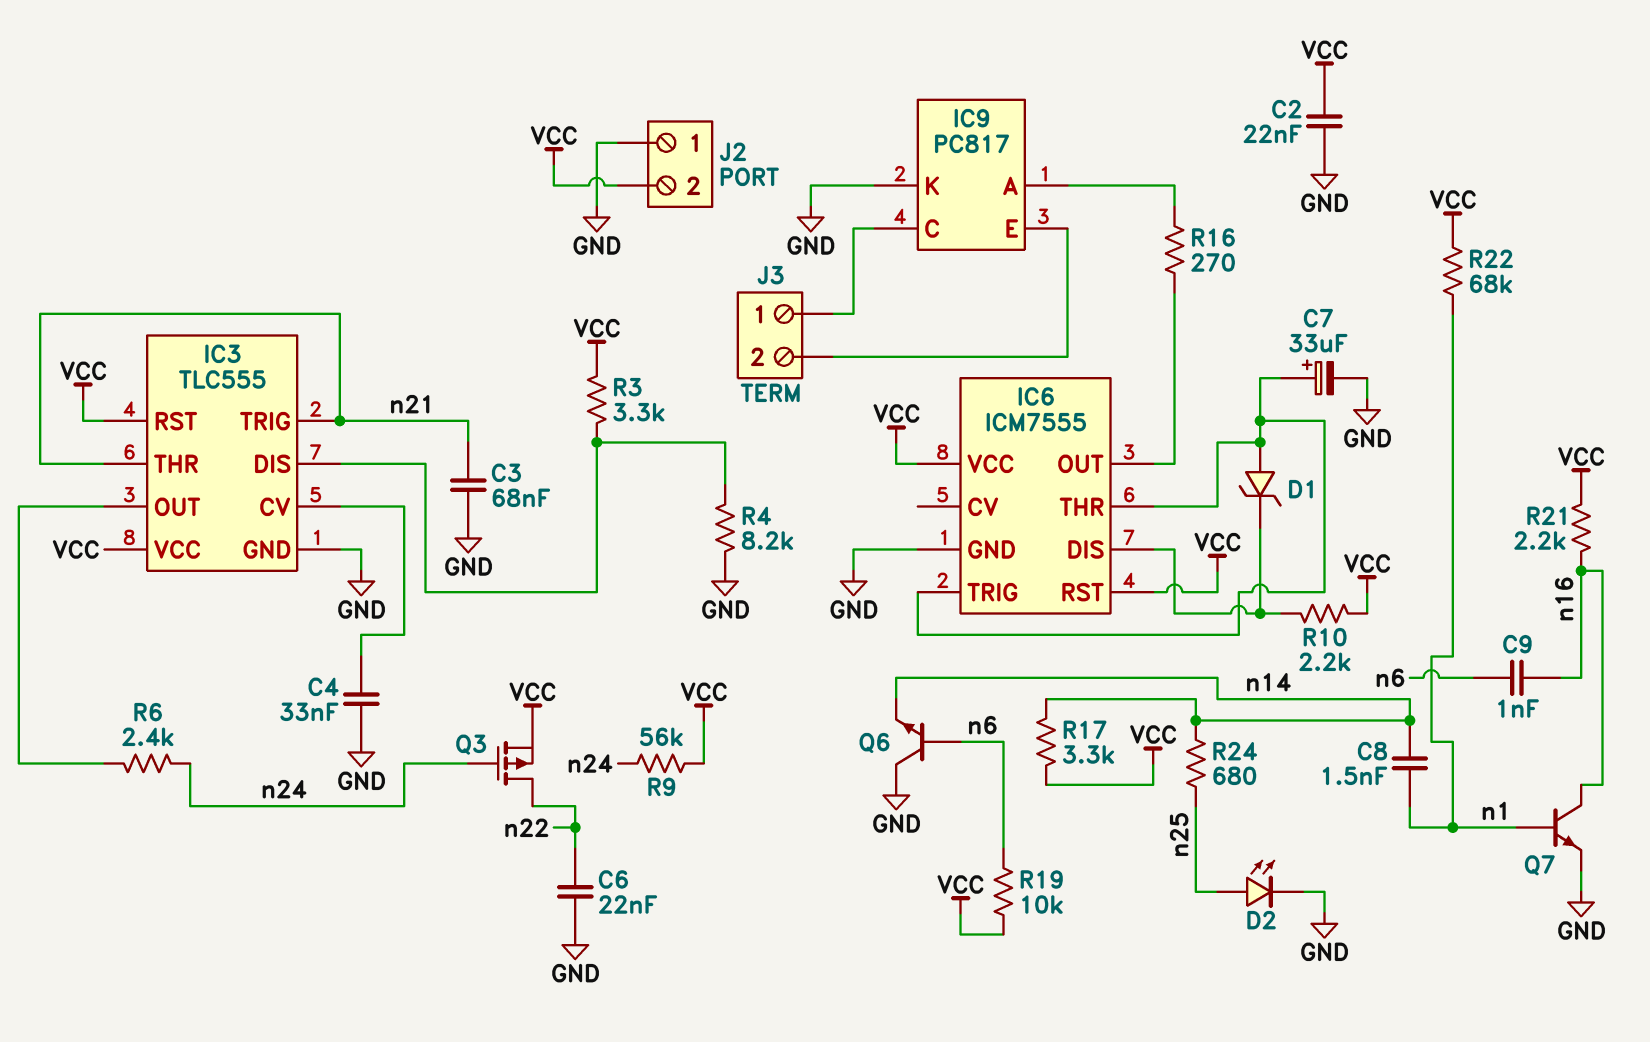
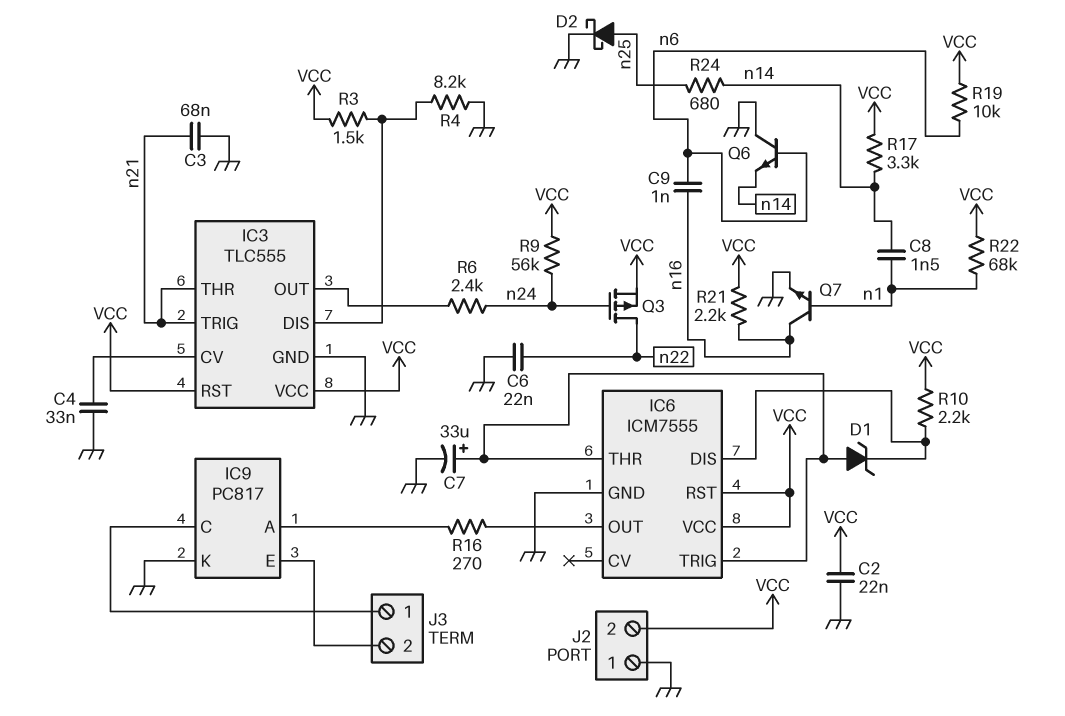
D2: LED (A n25, K GND) -> schottky (A n25, K GND)
R3: 3.3k (IC3/DIS, VCC) -> 1.5k (IC3/DIS, VCC)

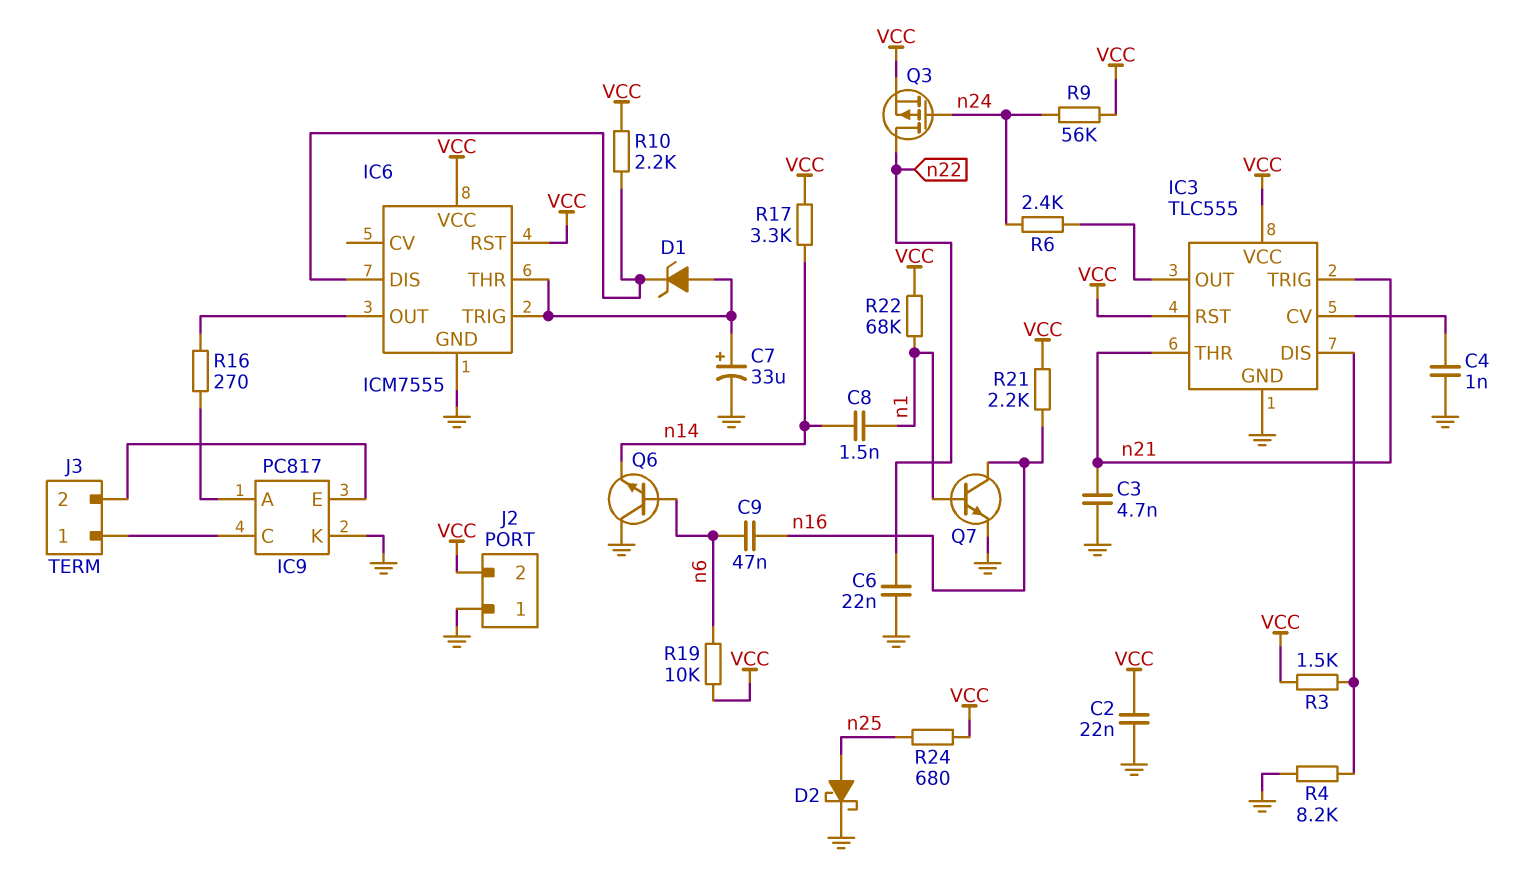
C3: 68nF (GND, n21) -> 4.7nF (GND, n21)
C4: 33nF (GND, IC3/CV) -> 1nF (GND, IC3/CV)
C9: 1nF (n6, n16) -> 47nF (n6, n16)
R24: 680 (n14, n25) -> 680 (VCC, n25)

